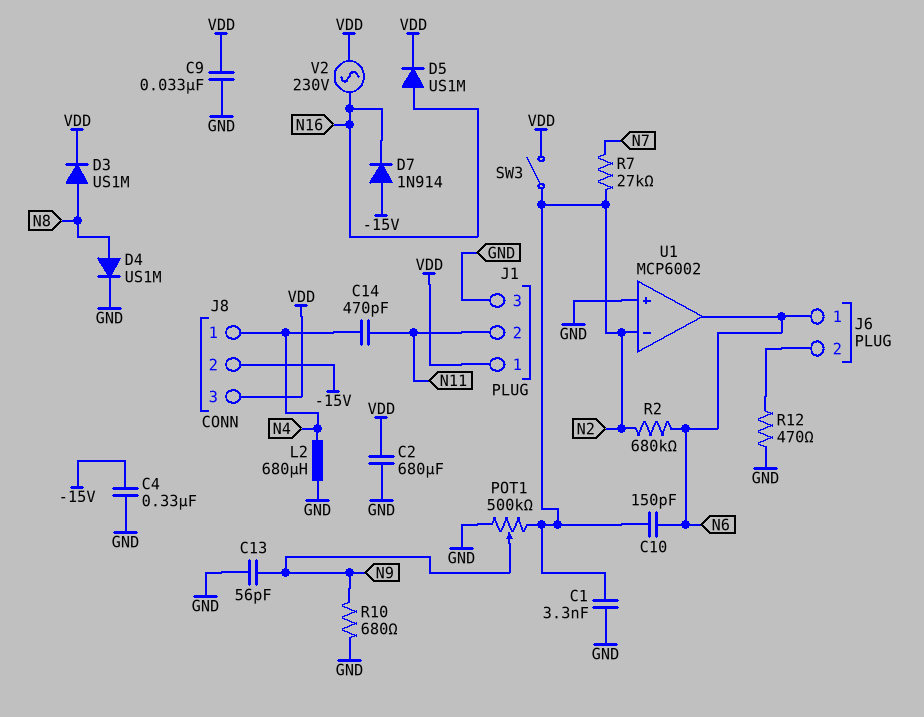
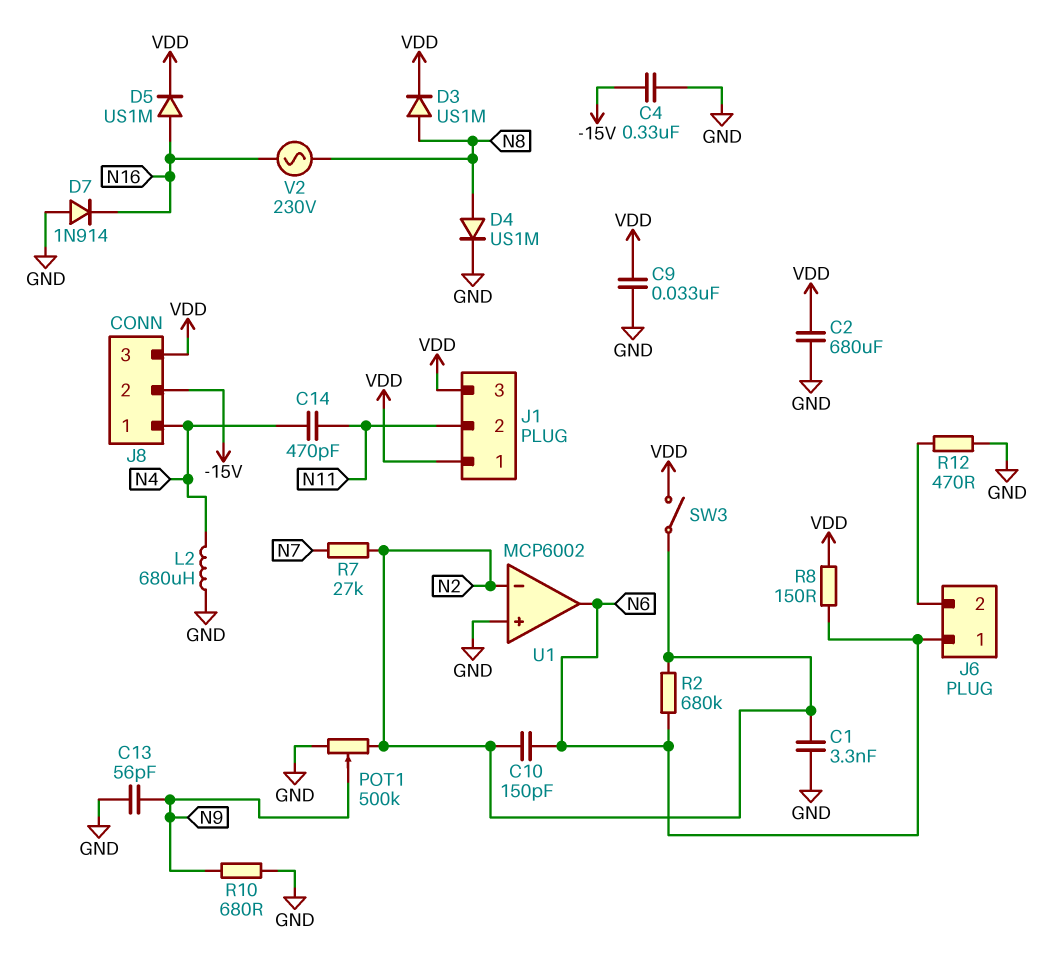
D7: diode 1N914 (A -15V, K N16) -> diode 1N914 (A GND, K N16)
J1 pin 3: GND -> VDD
R8: none -> 150 (N6, VDD)
V2: AC 230V (N16, VDD) -> AC 230V (N8, N16)

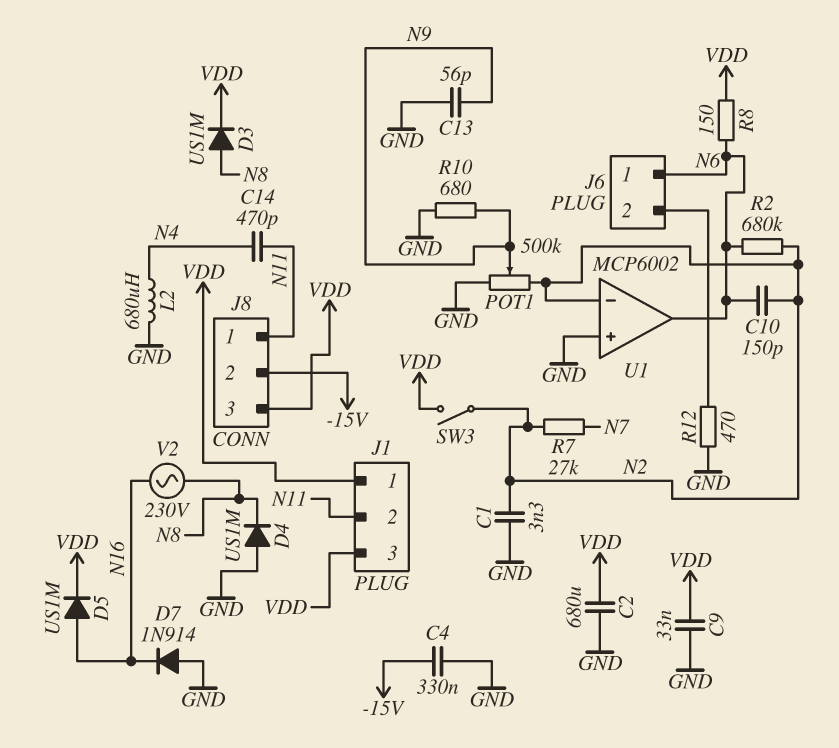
D4: diode US1M (A N8, K GND) -> diode US1M (A GND, K N8)
J8 pin 1: N4 -> N11

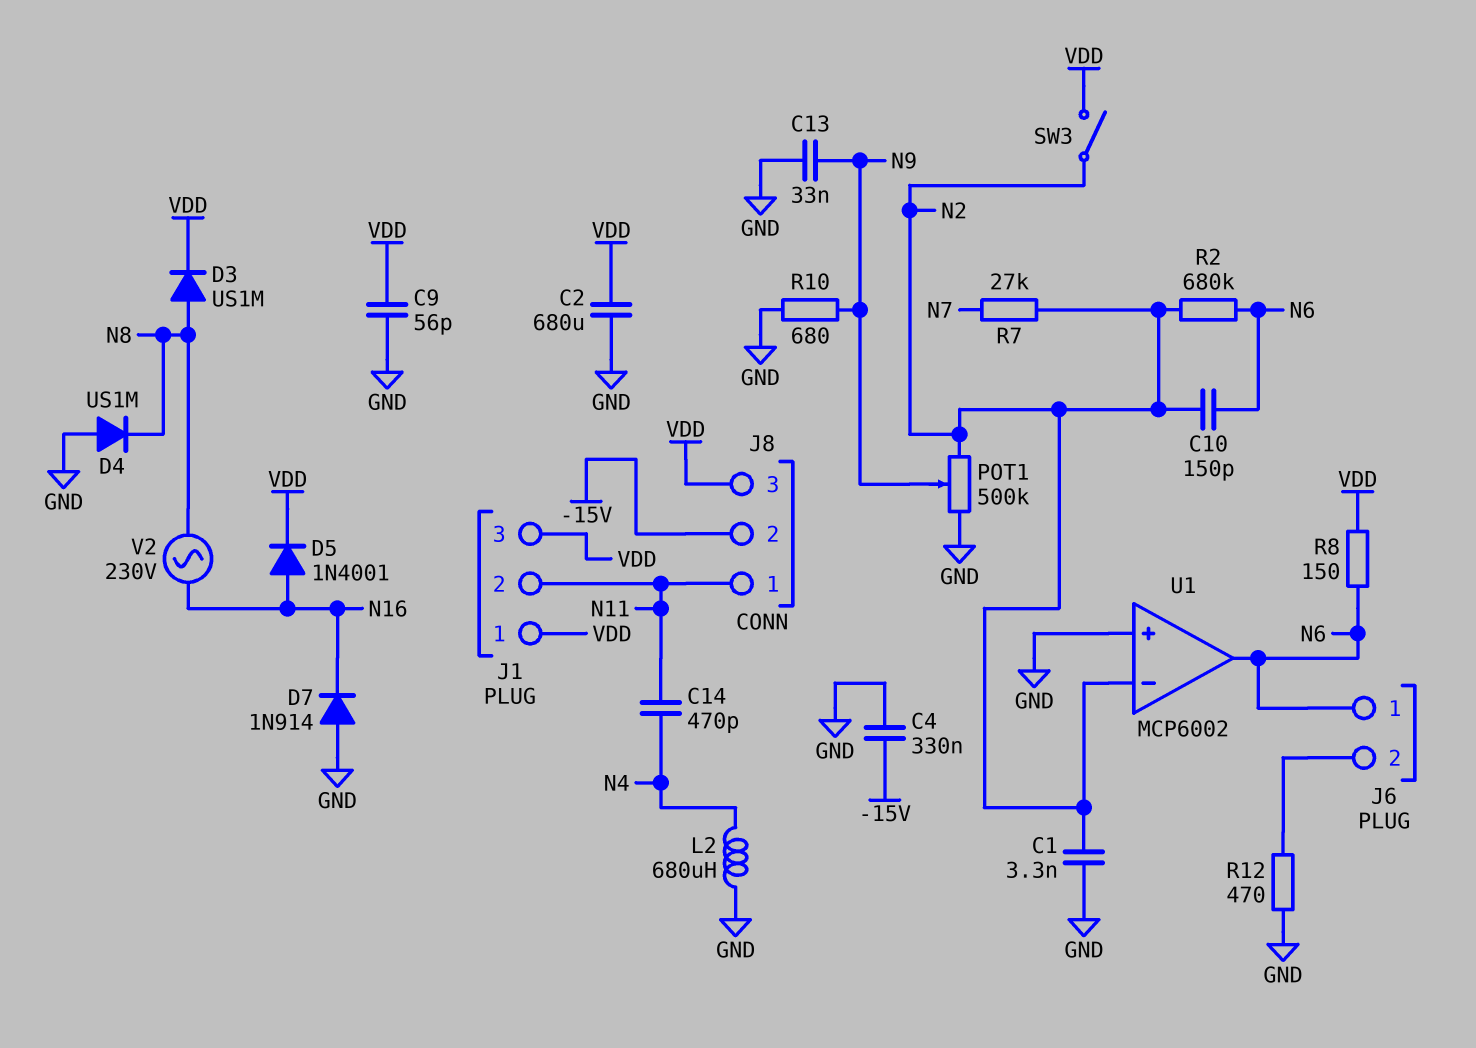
C9: 33nF (GND, VDD) -> 56pF (GND, VDD)
C13: 56pF (GND, N9) -> 33nF (GND, N9)
D5: diode US1M (A N16, K VDD) -> diode 1N4001 (A N16, K VDD)

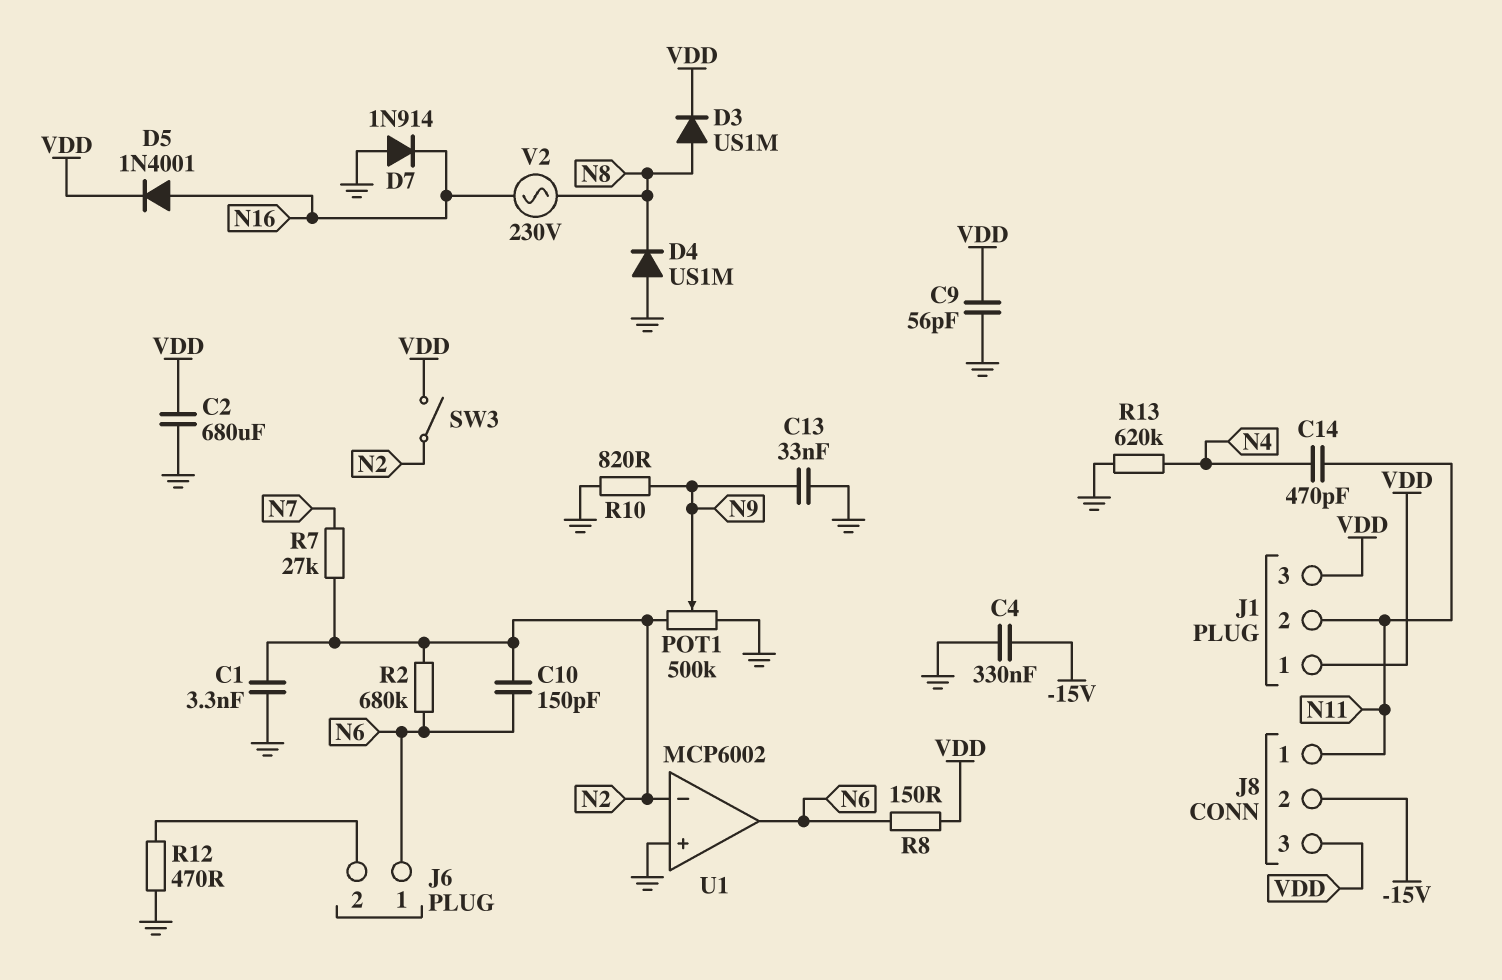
L2: 680uH (GND, N4) -> none
R10: 680 (GND, N9) -> 820 (GND, N9)
R13: none -> 620k (GND, N4)

